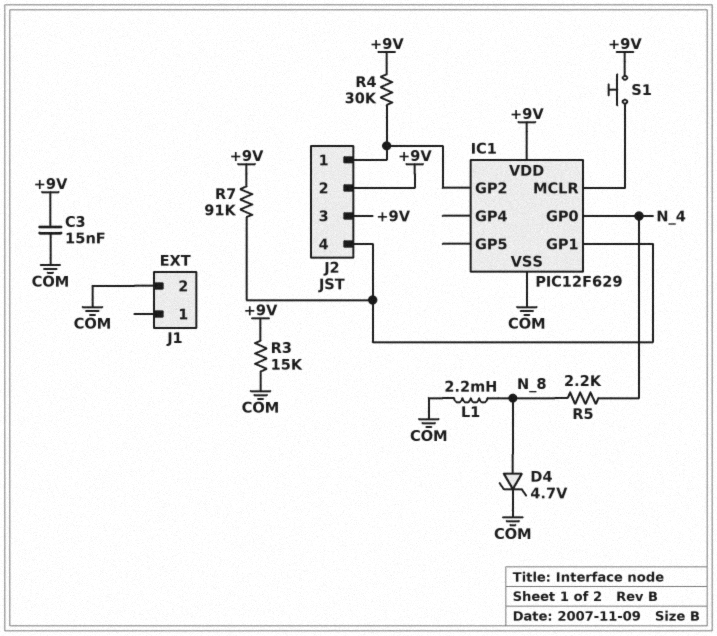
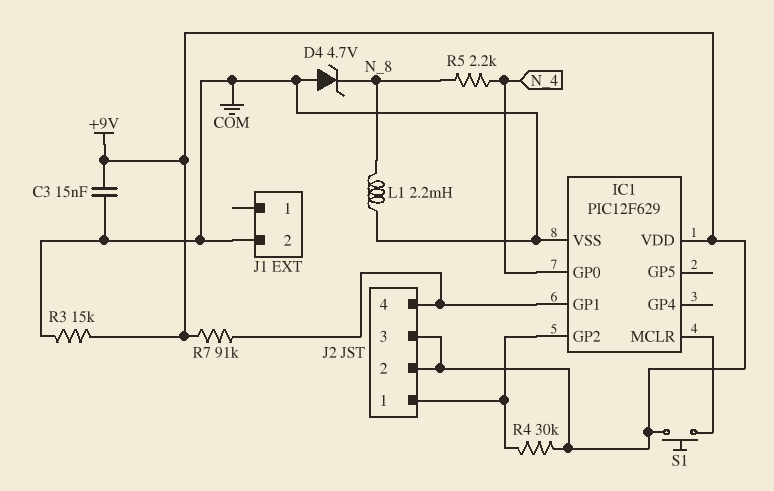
D4: zener 4.7V (A N_8, K COM) -> zener 4.7V (A COM, K N_8)

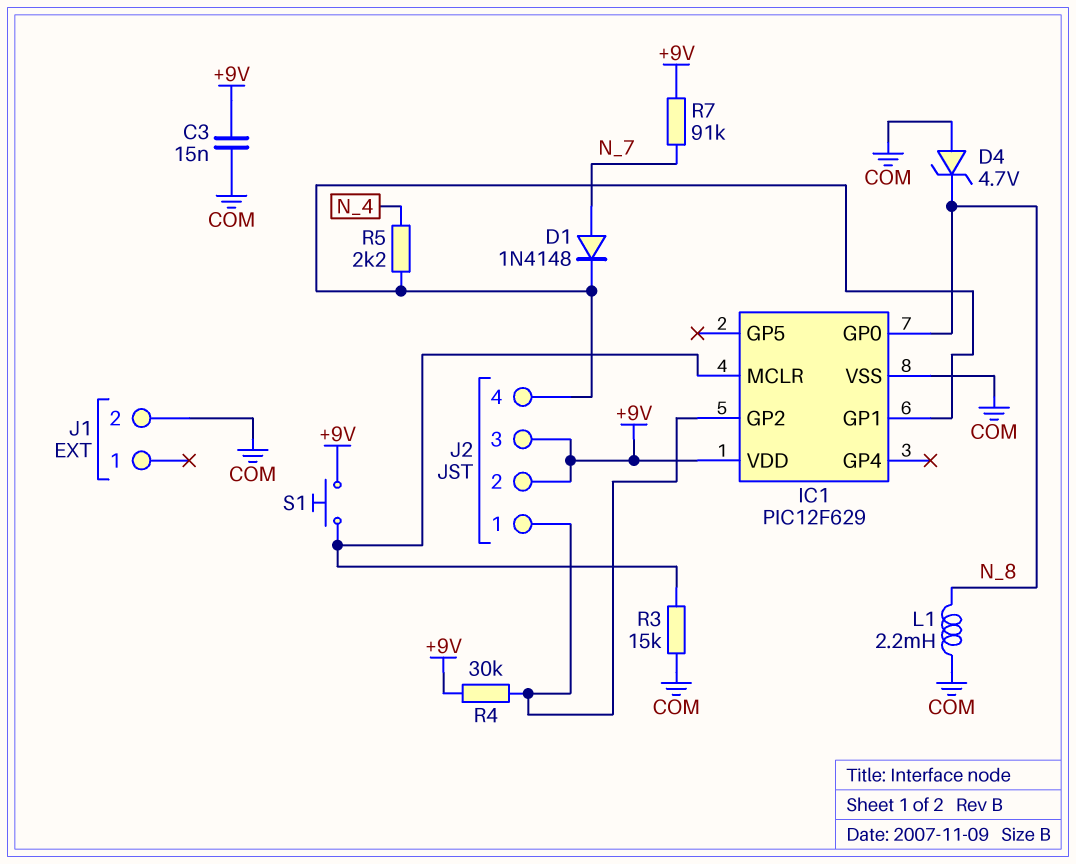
D1: none -> diode 1N4148 (A N_7, K IC1/GP1)
IC1 pin GP0: N_4 -> N_8
R3: 15k (+9V, COM) -> 15k (COM, IC1/MCLR)
R5: 2.2k (N_4, N_8) -> 2.2k (IC1/GP1, N_4)
R7: 91k (+9V, IC1/GP1) -> 91k (+9V, N_7)

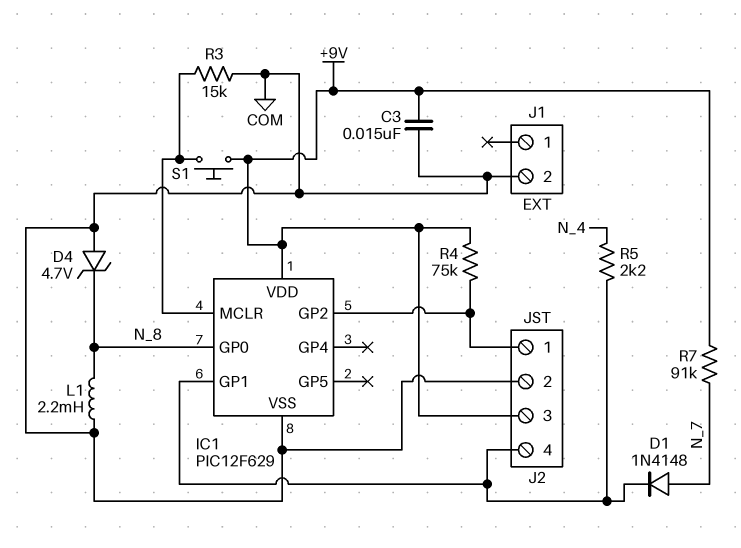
J2 pin 2: +9V -> COM
R4: 30k (+9V, IC1/GP2) -> 75k (+9V, IC1/GP2)

